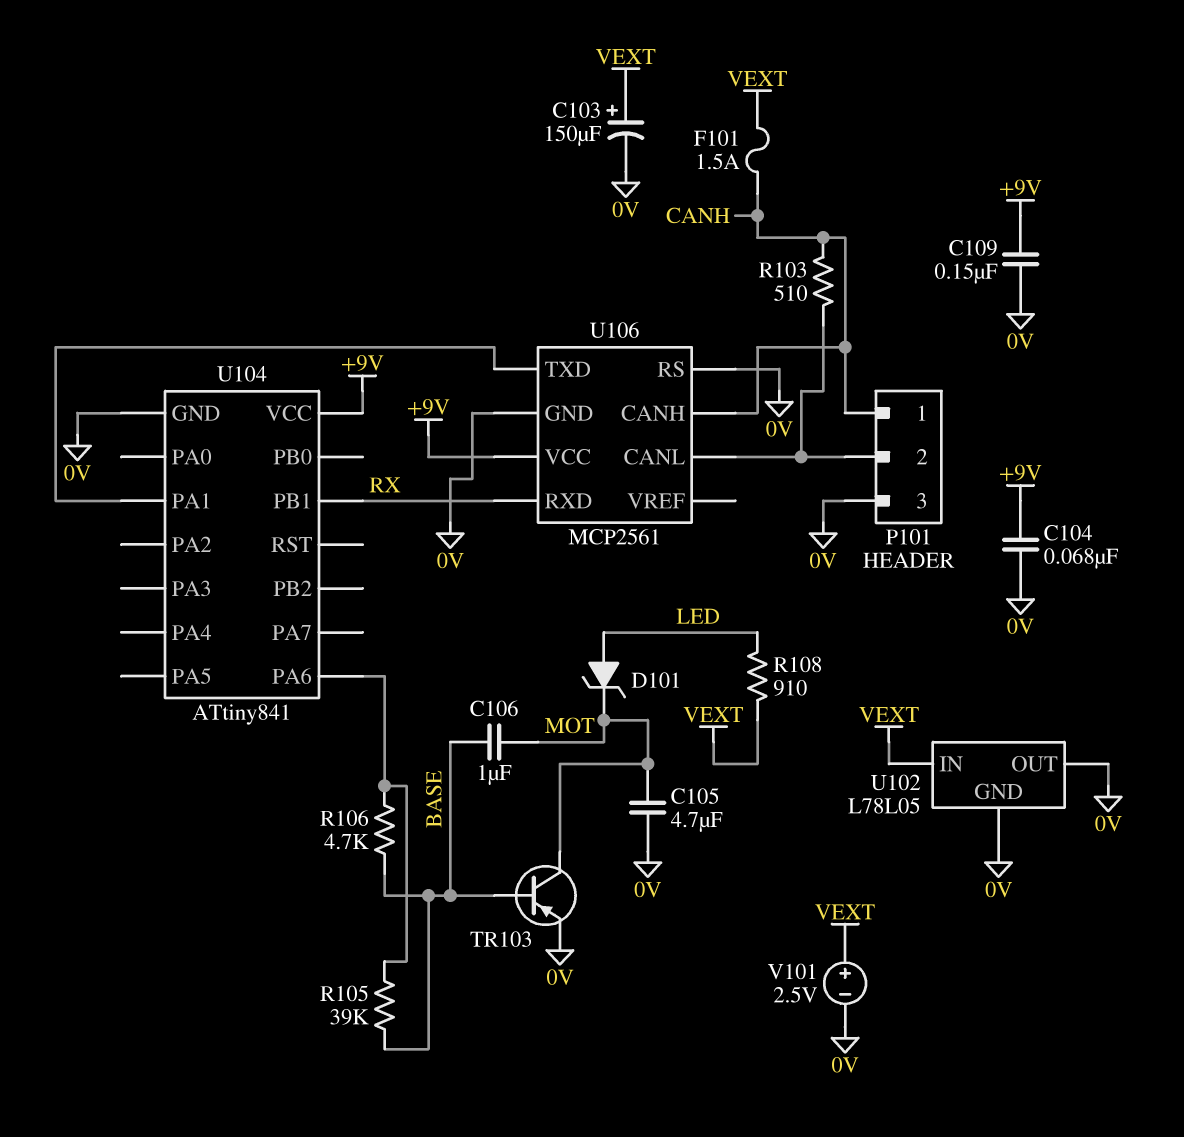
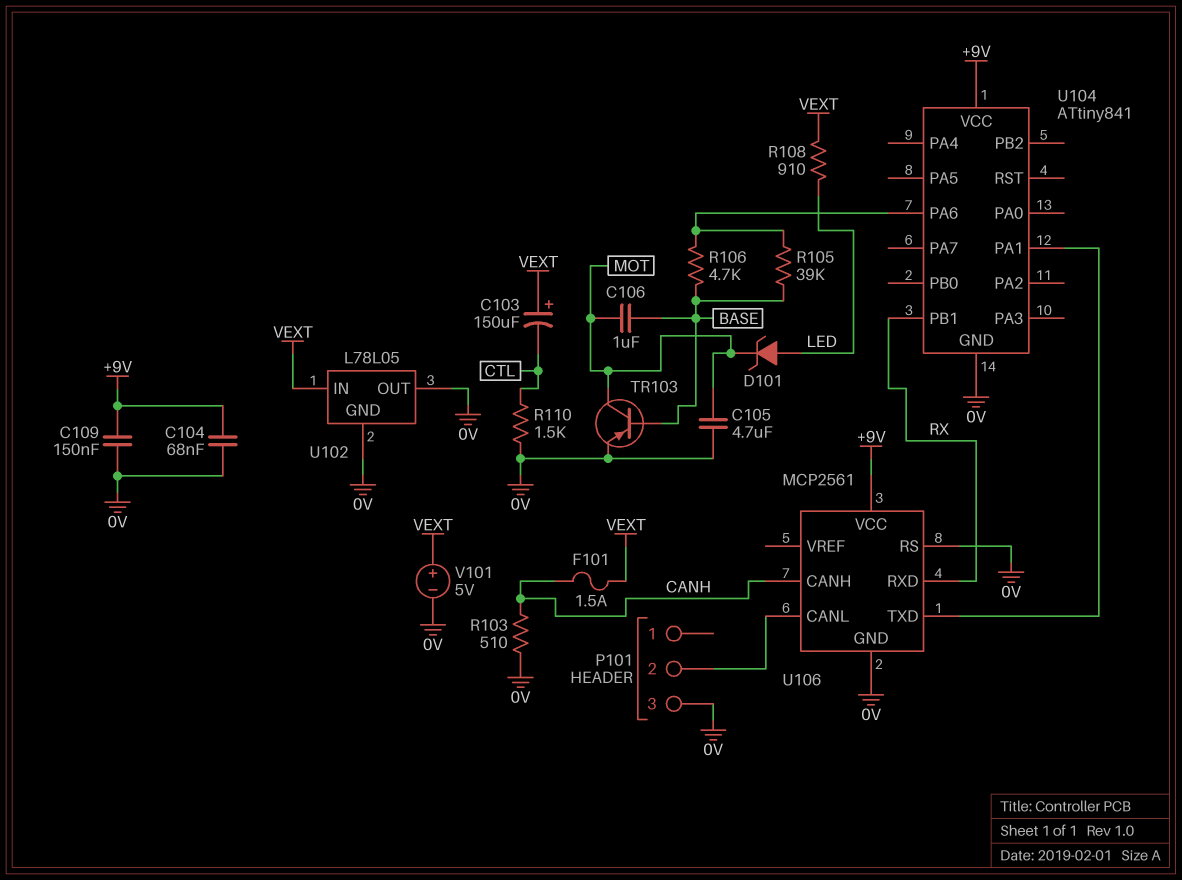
C103: 150uF (plus VEXT, minus 0V) -> 150uF (plus VEXT, minus CTL)
P101 pin 1: CANH -> none
R103: 510 (CANH, P101/2) -> 510 (0V, CANH)
R110: none -> 1.5k (0V, CTL)
V101: 2.5V (plus VEXT, minus 0V) -> 5V (plus VEXT, minus 0V)

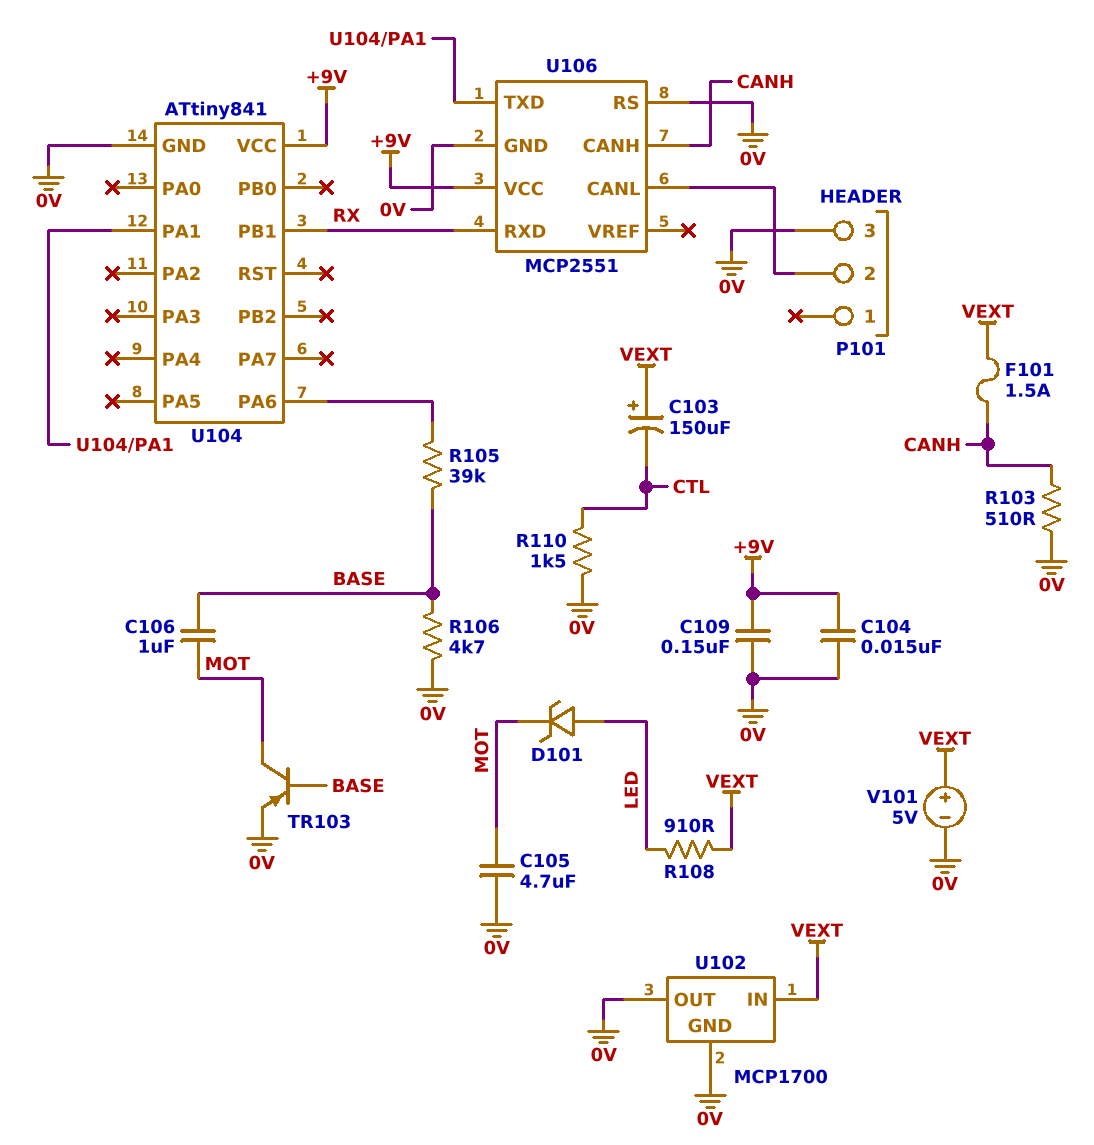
C104: 68nF (+9V, 0V) -> 15nF (+9V, 0V)
R106: 4.7k (BASE, U104/PA6) -> 4.7k (0V, BASE)
U102: L78L05 -> MCP1700
U106: MCP2561 -> MCP2551

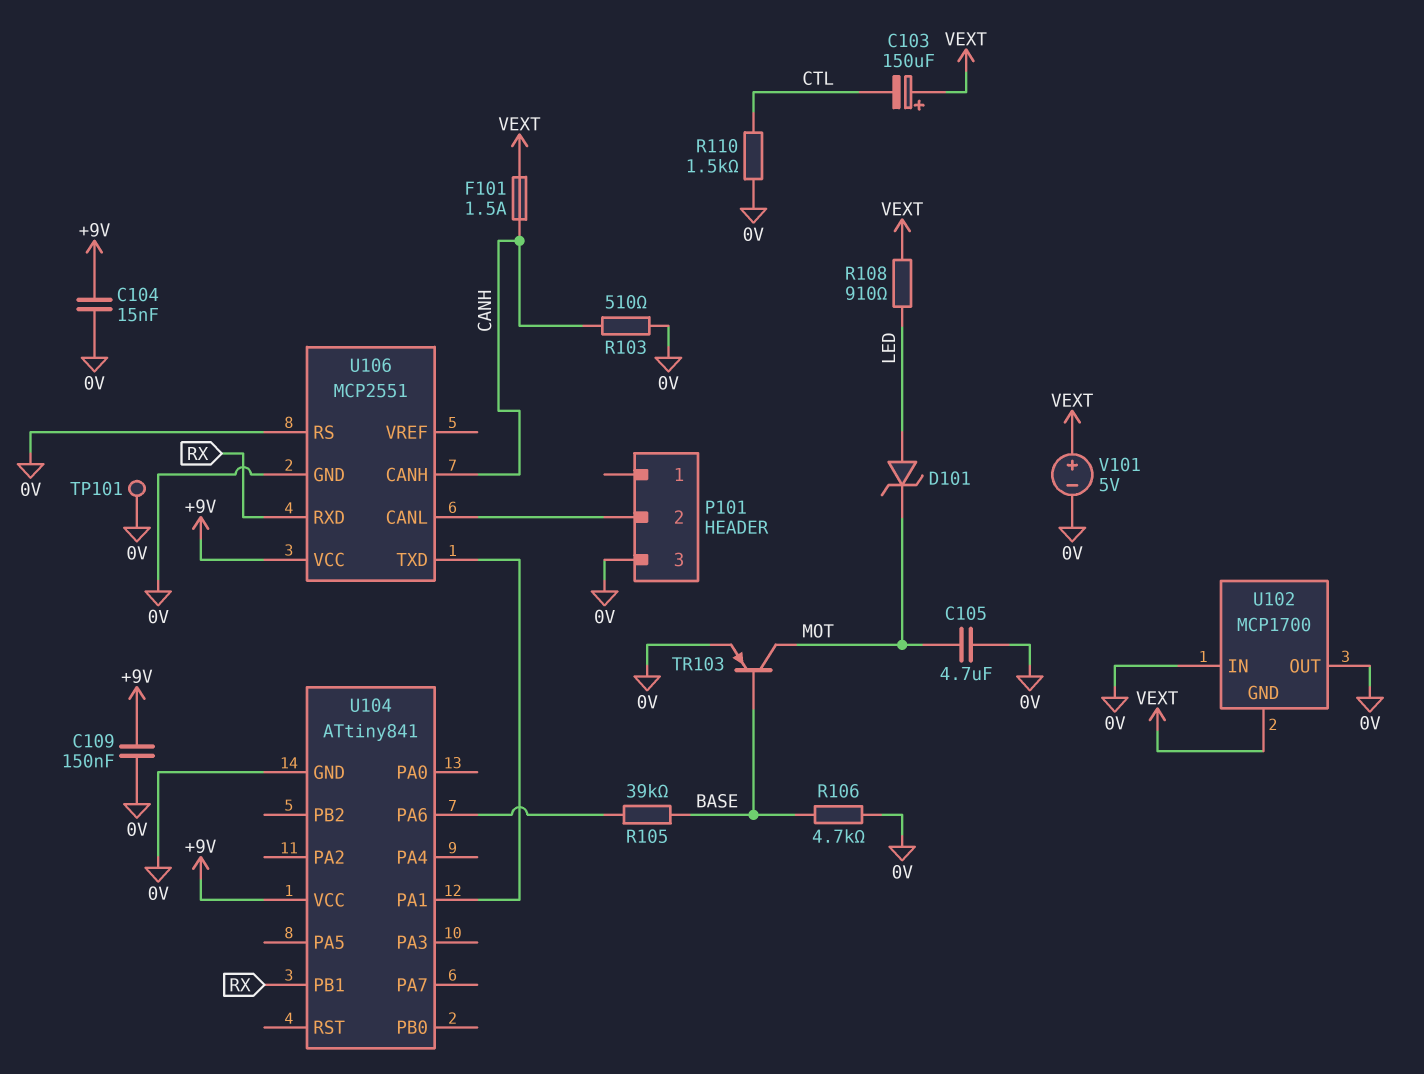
C106: 1uF (BASE, MOT) -> none
TP101: none -> test point (0V)
U102 pin GND: 0V -> VEXT
U102 pin IN: VEXT -> 0V

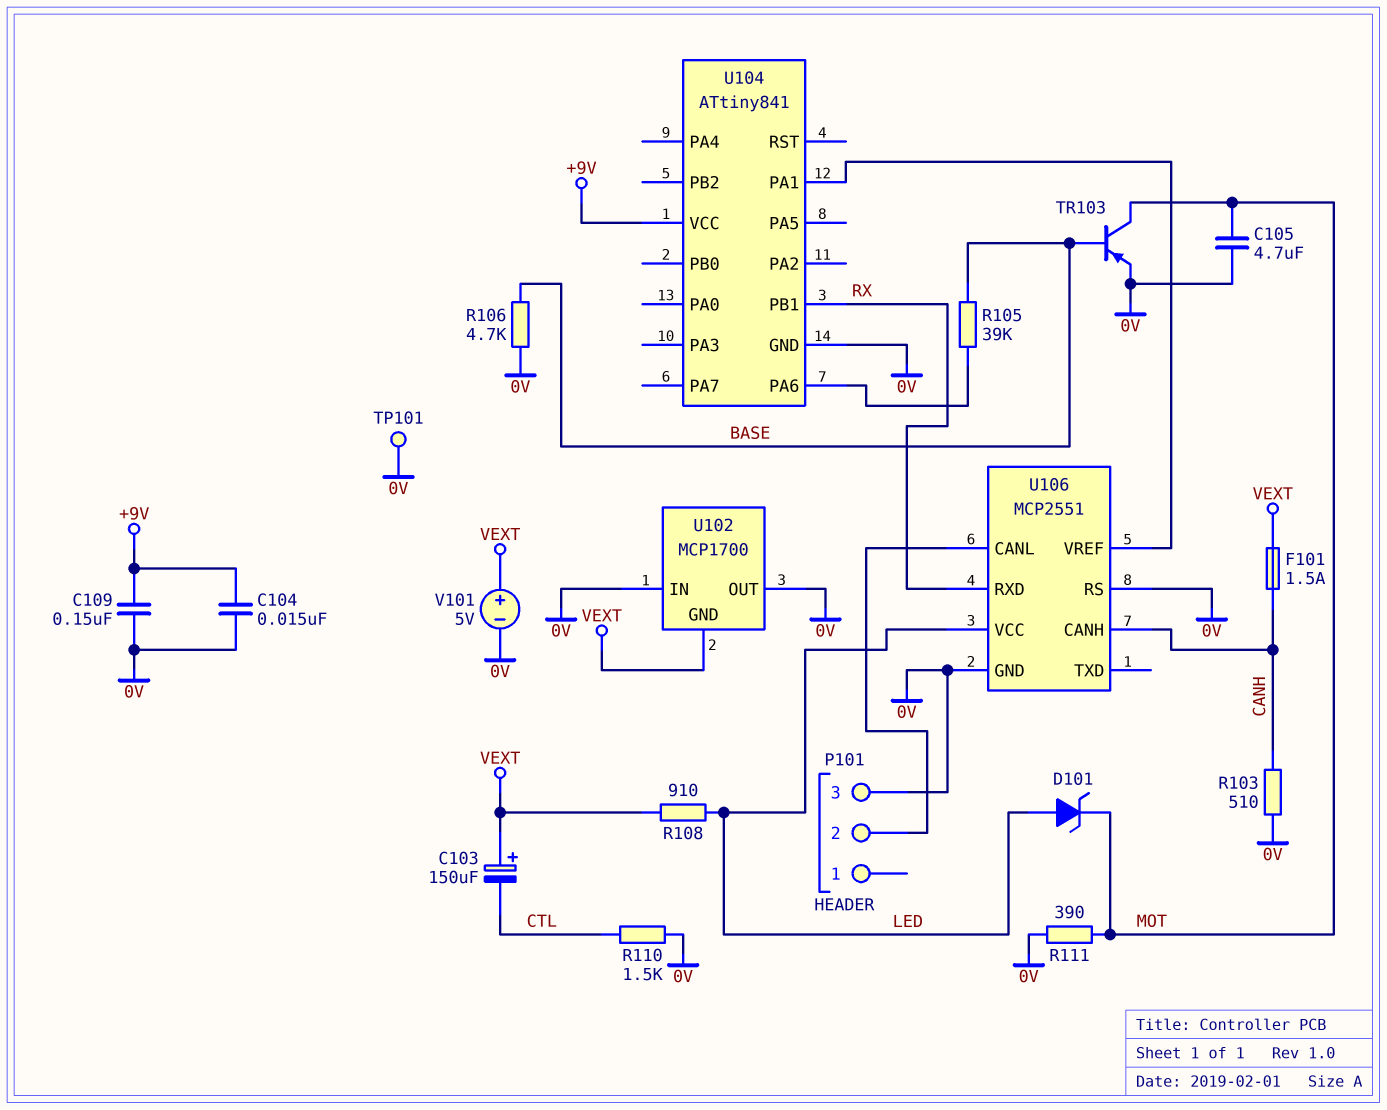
R111: none -> 390 (0V, MOT)
U106 pin TXD: U104/PA1 -> none
U106 pin VCC: +9V -> LED
U106 pin VREF: none -> U104/PA1

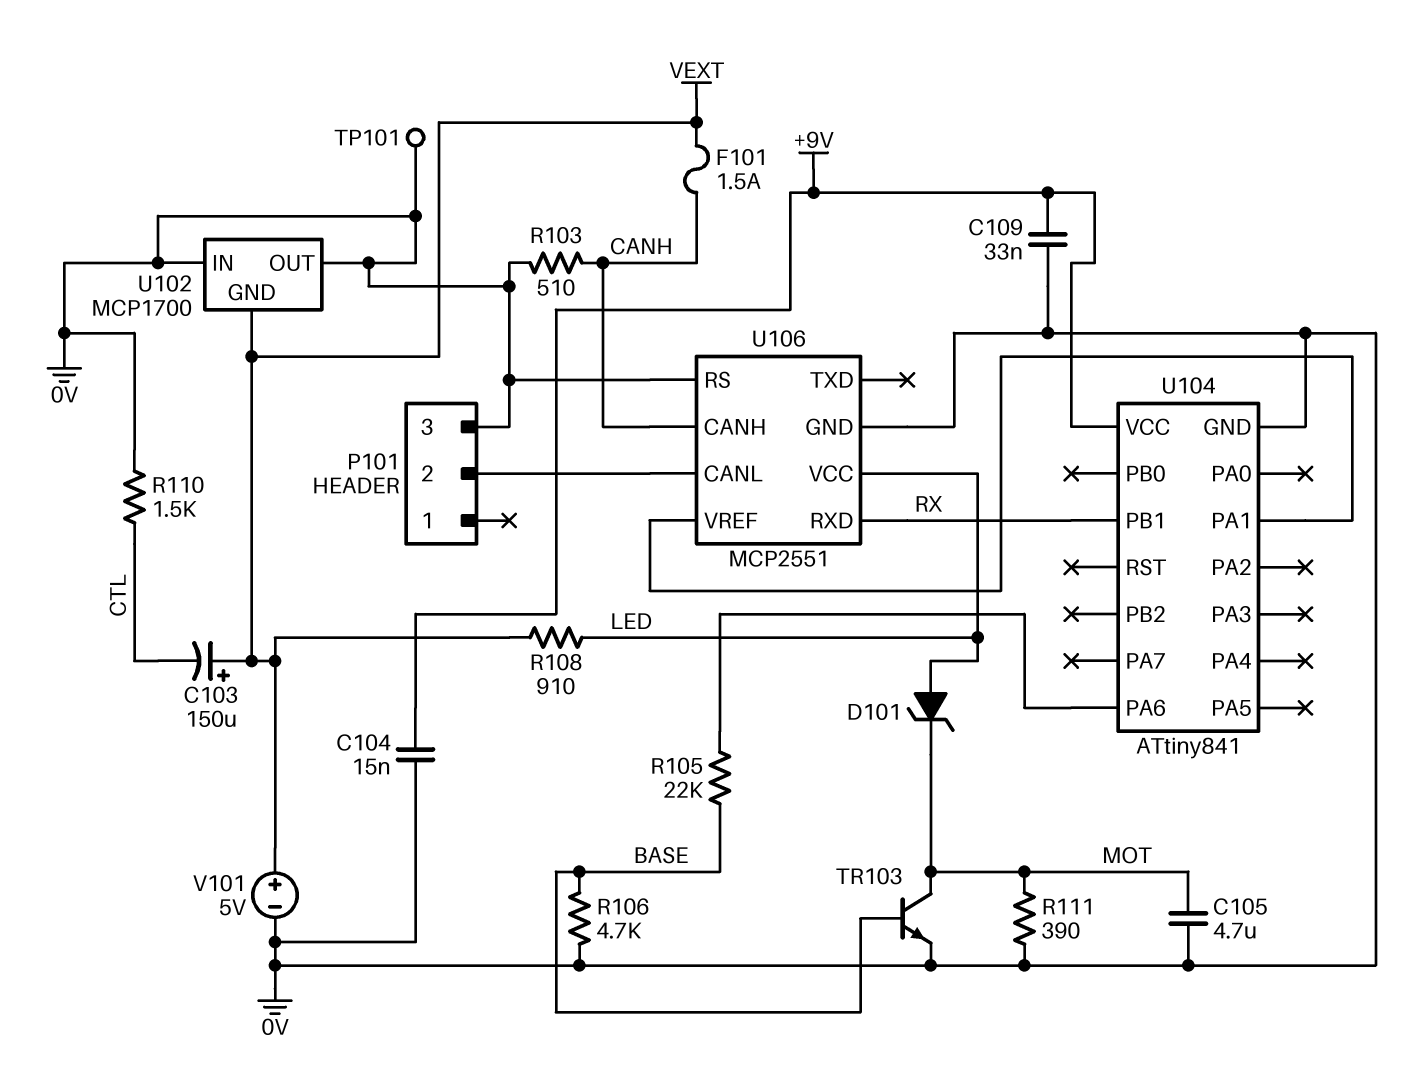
C109: 150nF (+9V, 0V) -> 33nF (+9V, 0V)
R105: 39k (BASE, U104/PA6) -> 22k (BASE, U104/PA6)
TR103: PNP (B BASE, C MOT, E 0V) -> NPN (B BASE, C MOT, E 0V)

